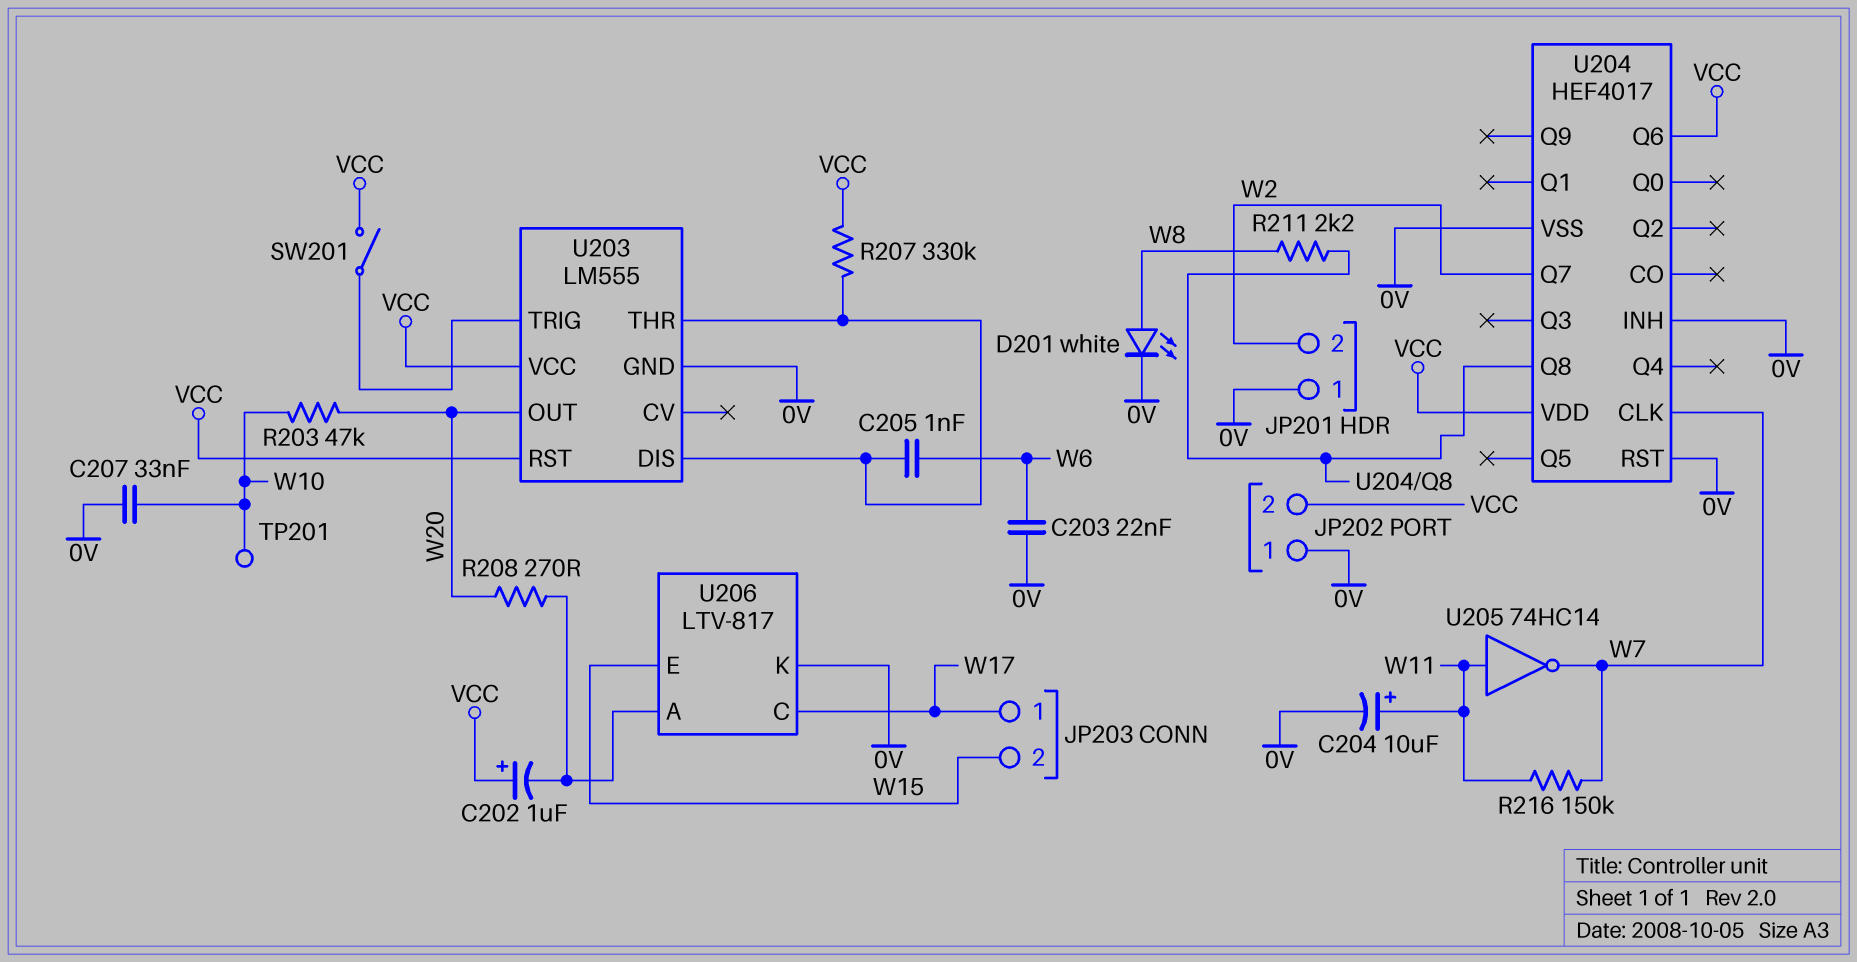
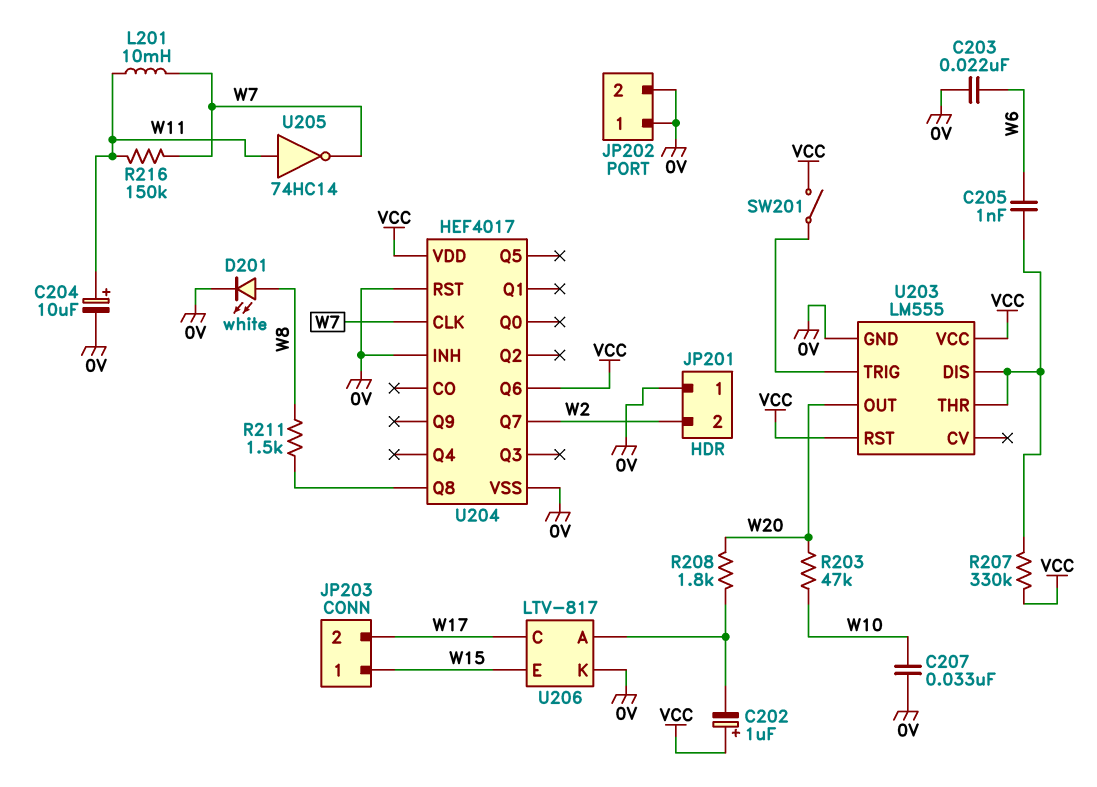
JP202 pin 2: VCC -> 0V
JP203 pin 1: W17 -> W15
JP203 pin 2: W15 -> W17
L201: none -> 10mH (W7, W11)
R208: 270 (U206/A, W20) -> 1.8k (U206/A, W20)
R211: 2.2k (U204/Q8, W8) -> 1.5k (U204/Q8, W8)
TP201: test point (W10) -> none

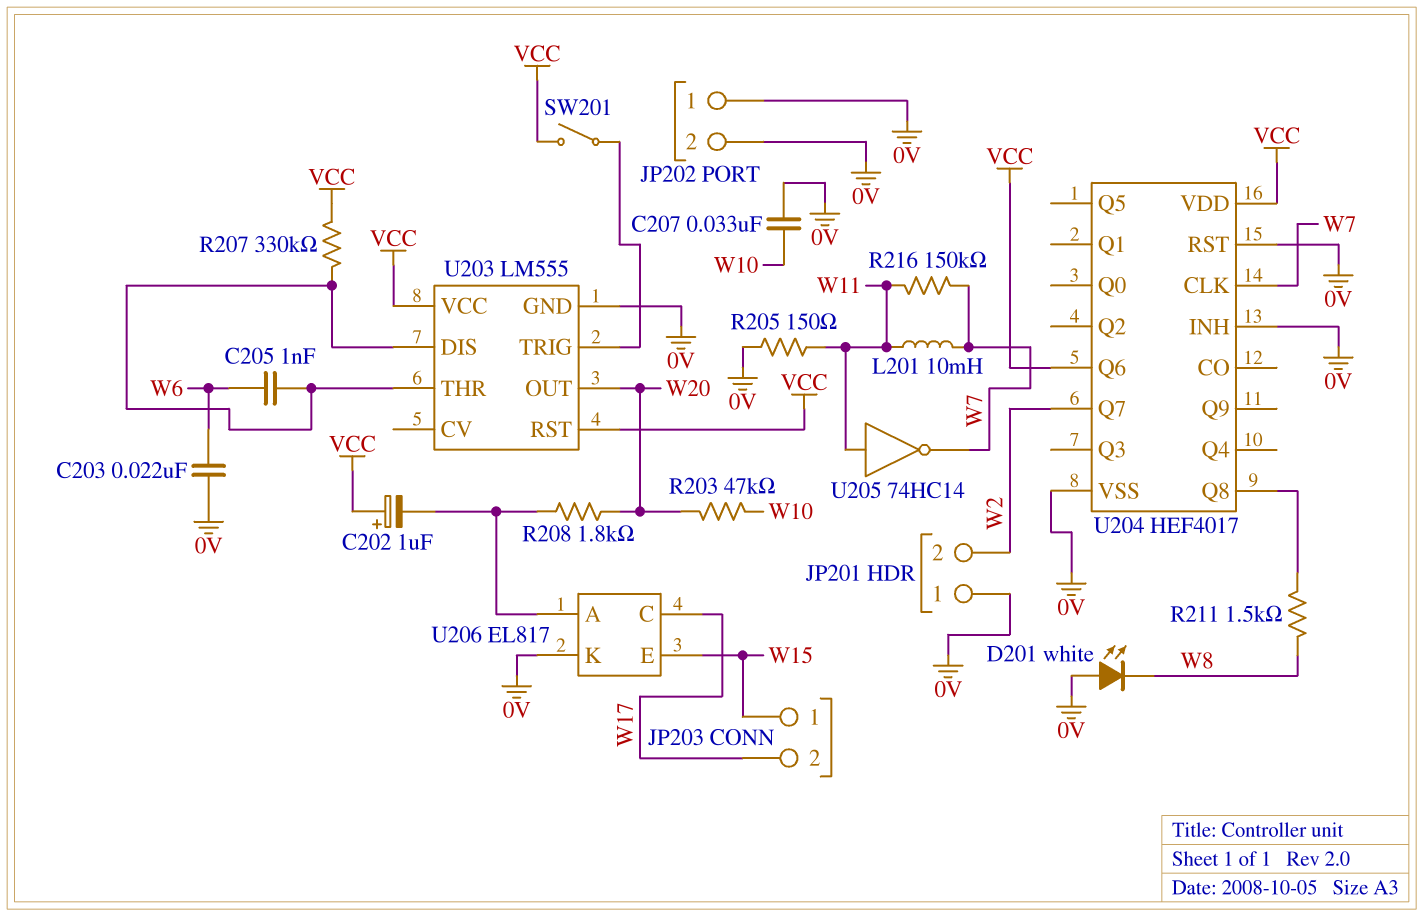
C204: 10uF (plus W11, minus 0V) -> none
D201: LED white (A W8, K 0V) -> LED white (A 0V, K W8)
R205: none -> 150 (0V, W11)
U206: LTV-817 -> EL817

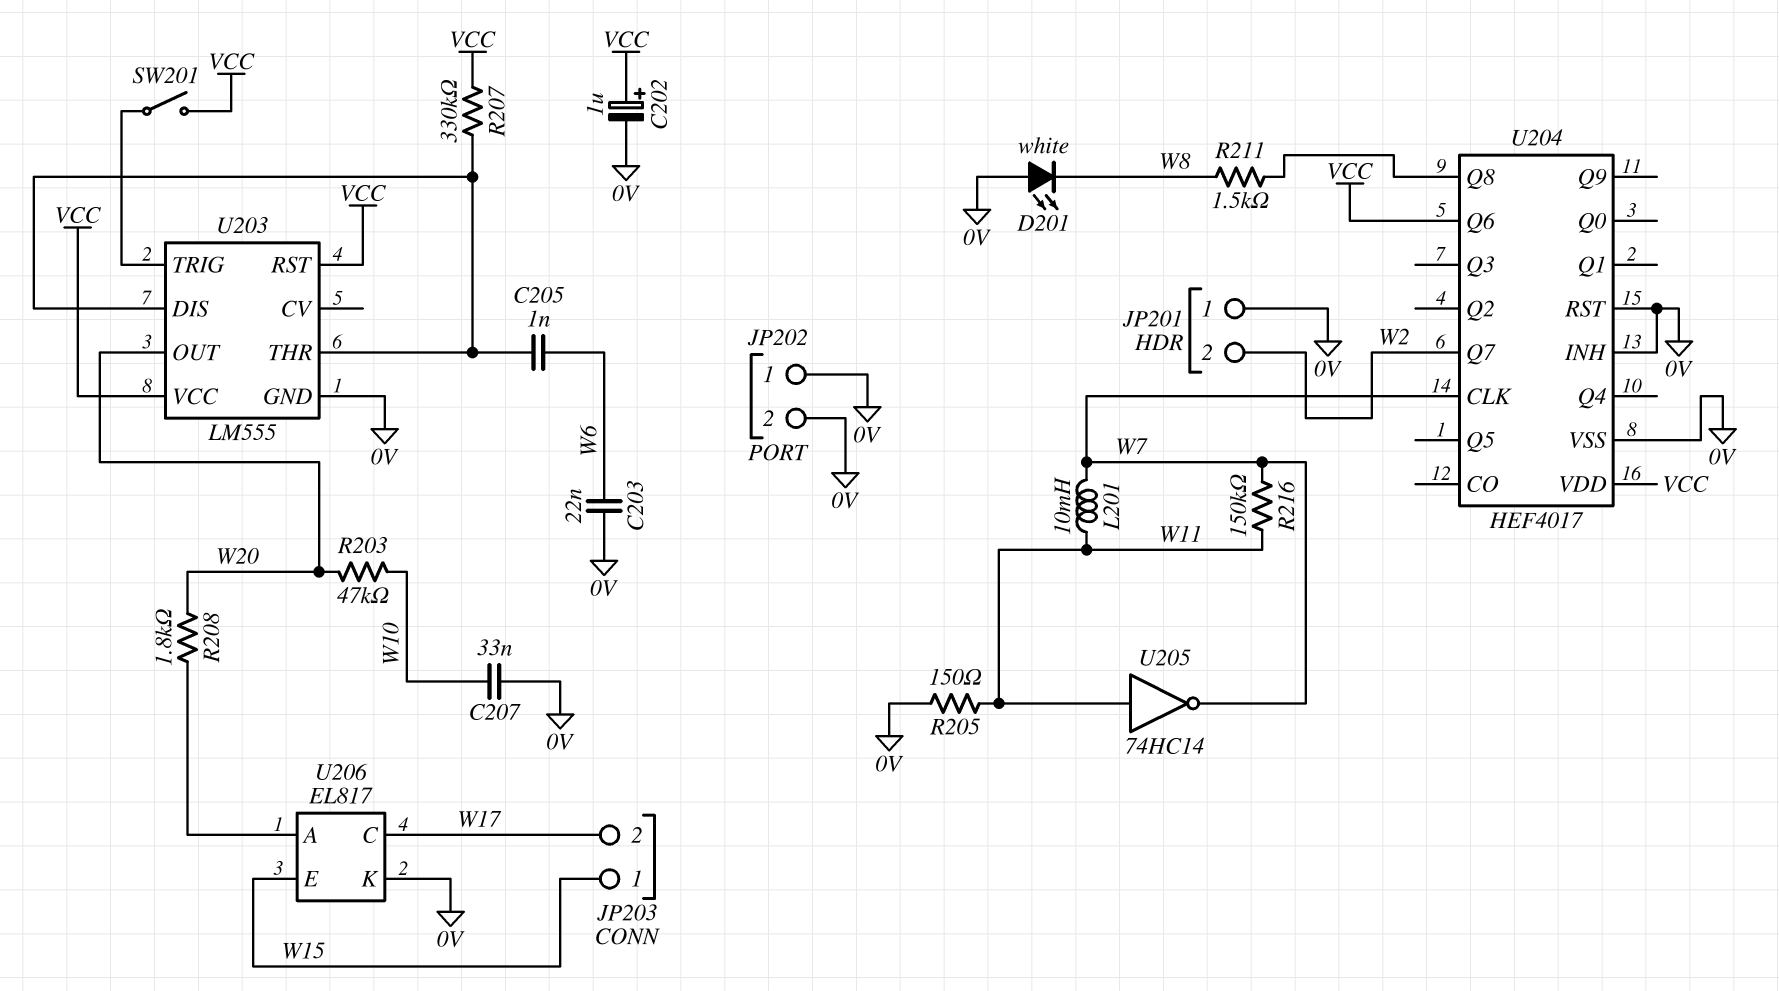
C202: 1uF (plus VCC, minus U206/A) -> 1uF (plus VCC, minus 0V)

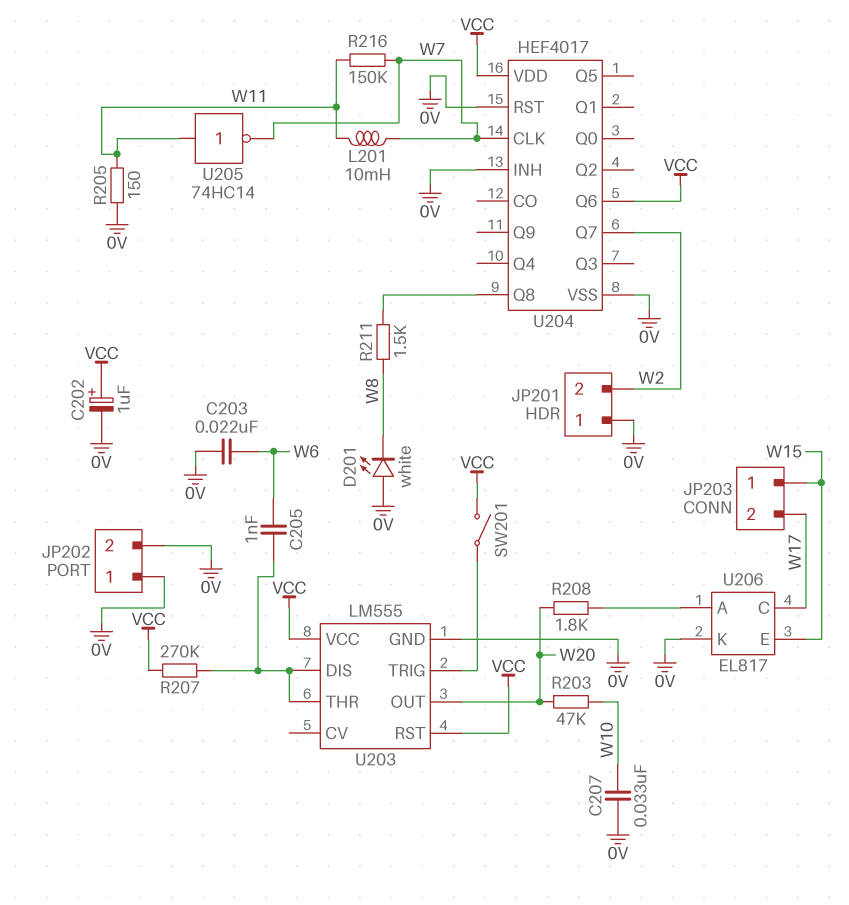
R207: 330k (U203/DIS, VCC) -> 270k (U203/DIS, VCC)

